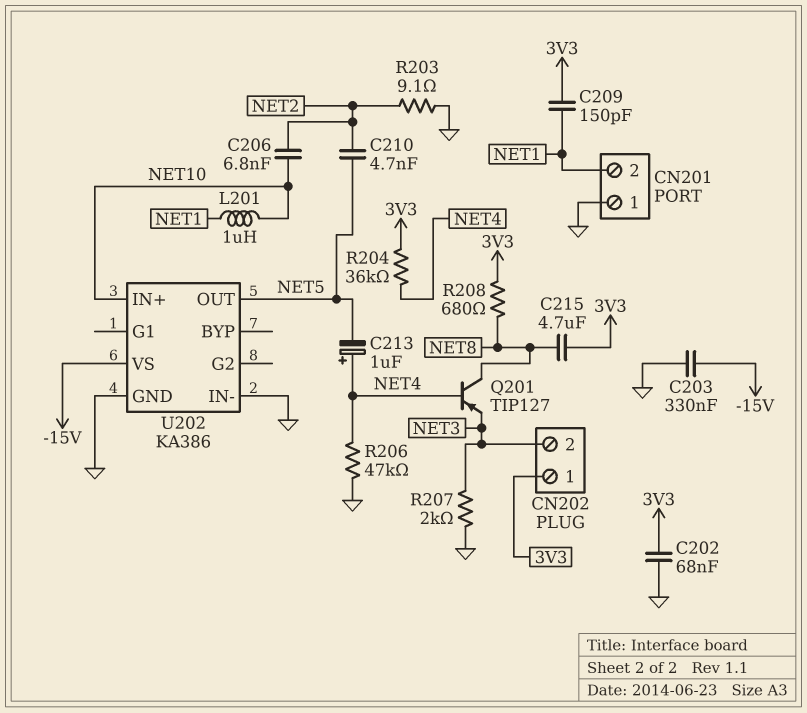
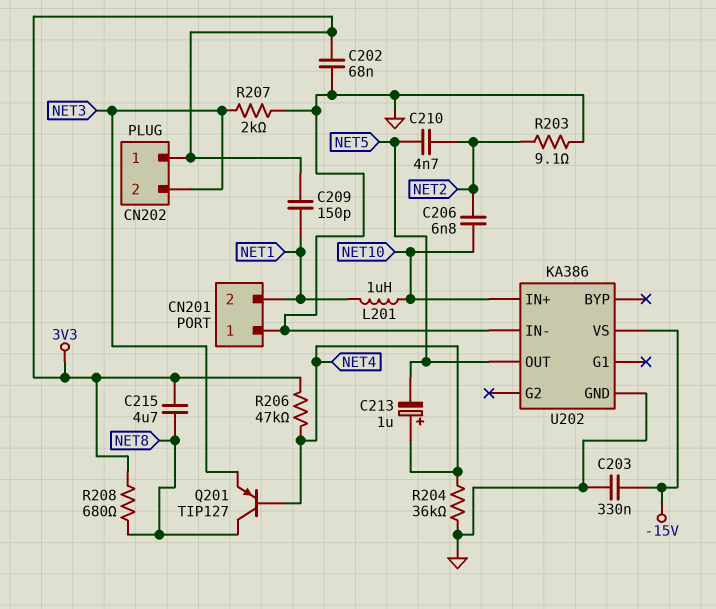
R204: 36k (3V3, NET4) -> 36k (GND, NET4)
R206: 47k (GND, NET4) -> 47k (3V3, NET4)

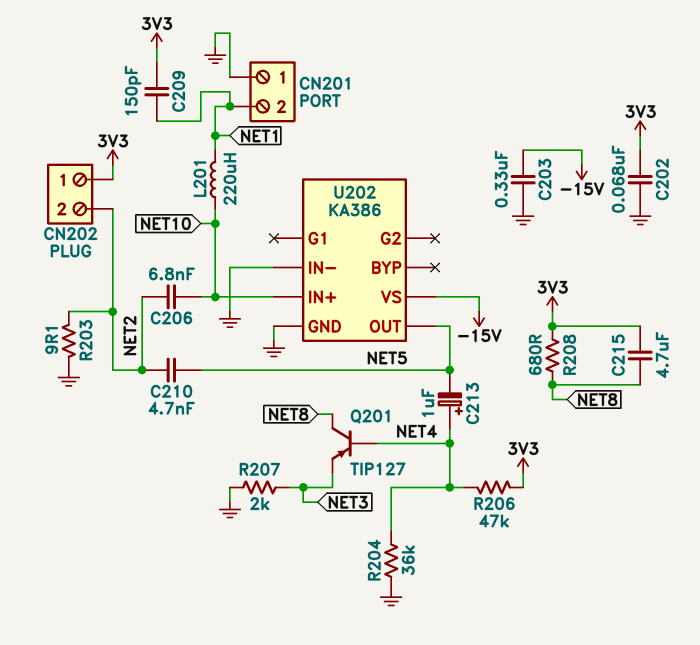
CN202 pin 2: NET3 -> NET2
L201: 1uH (NET1, NET10) -> 220uH (NET1, NET10)

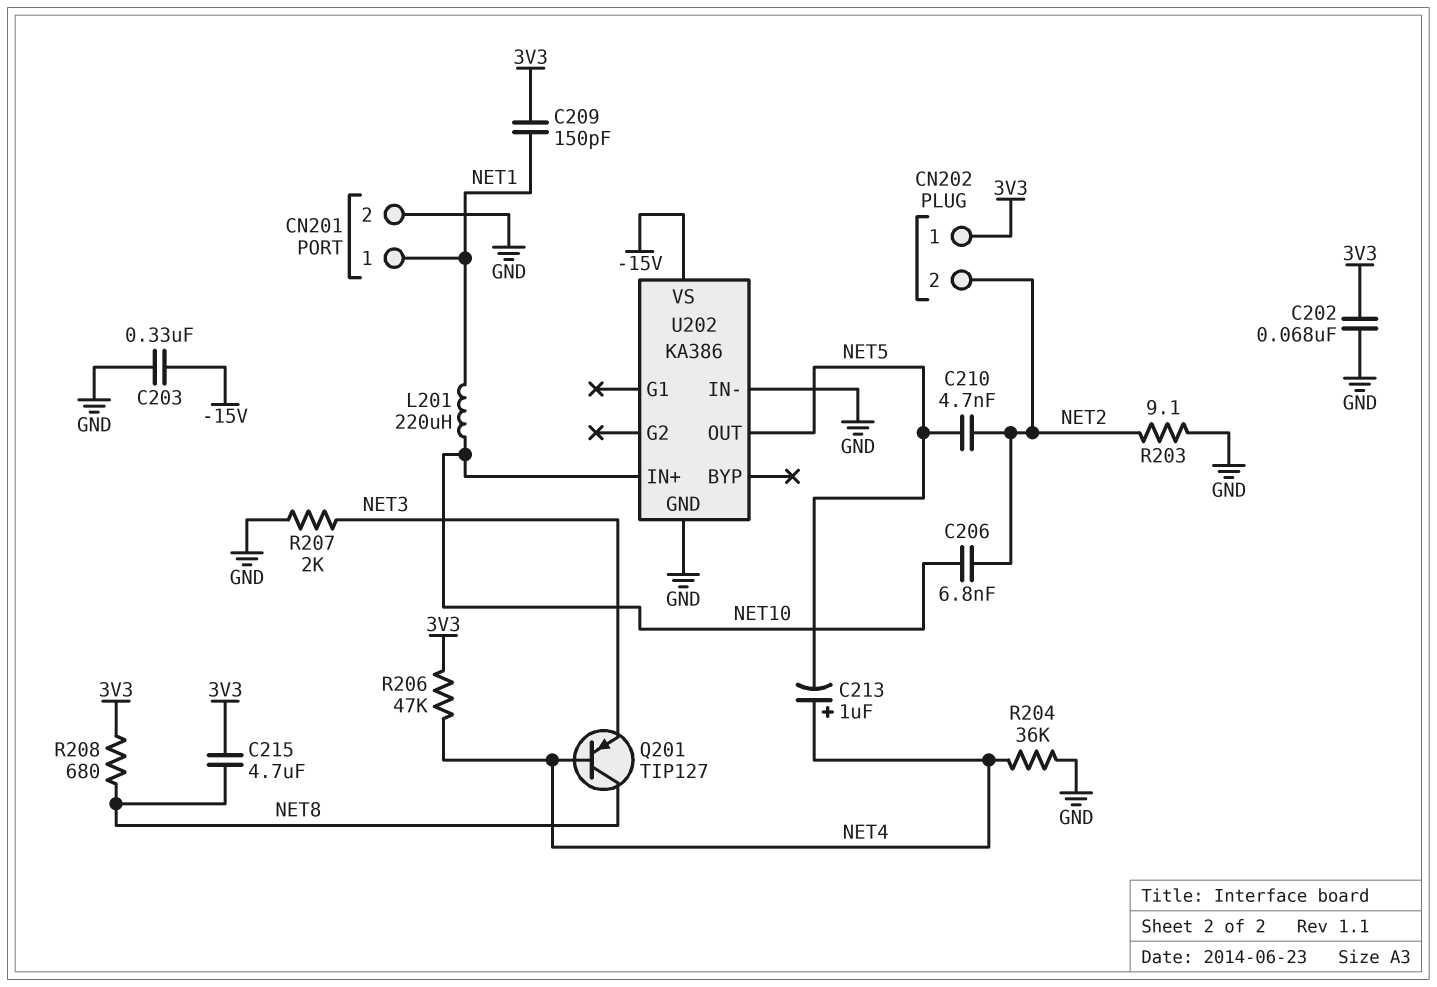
CN201 pin 1: GND -> NET1
CN201 pin 2: NET1 -> GND

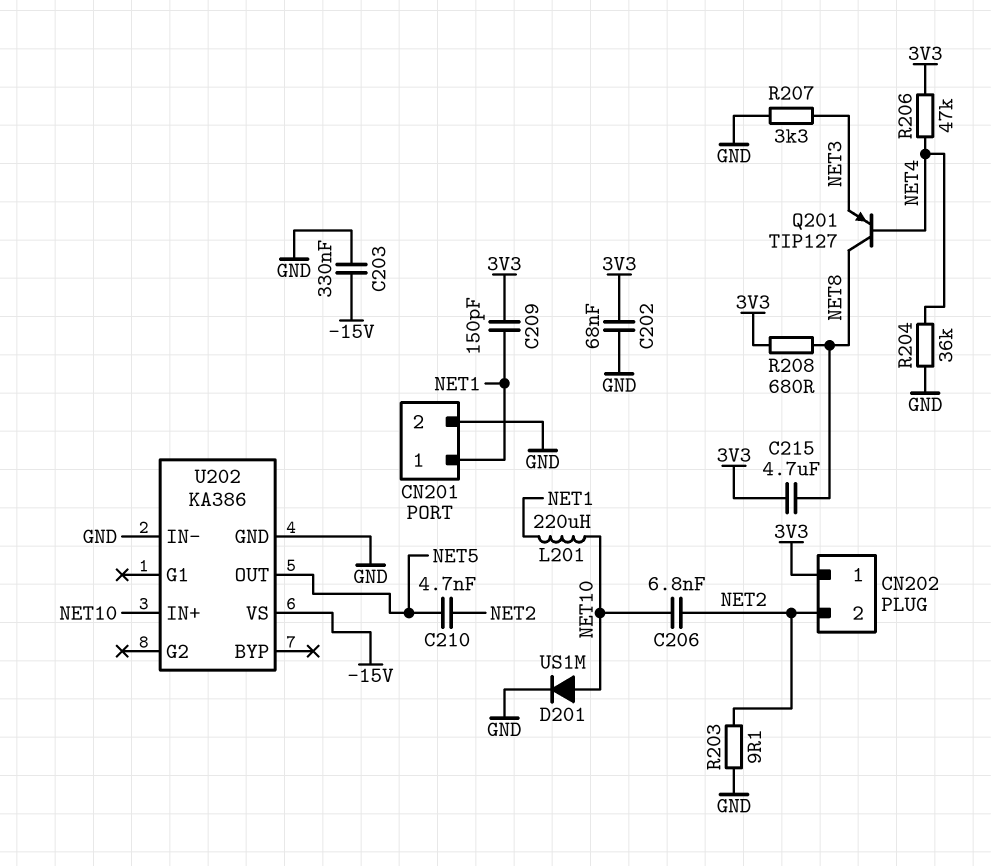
C213: 1uF (plus NET4, minus NET5) -> none
D201: none -> diode US1M (A NET10, K GND)
R207: 2k (GND, NET3) -> 3.3k (GND, NET3)

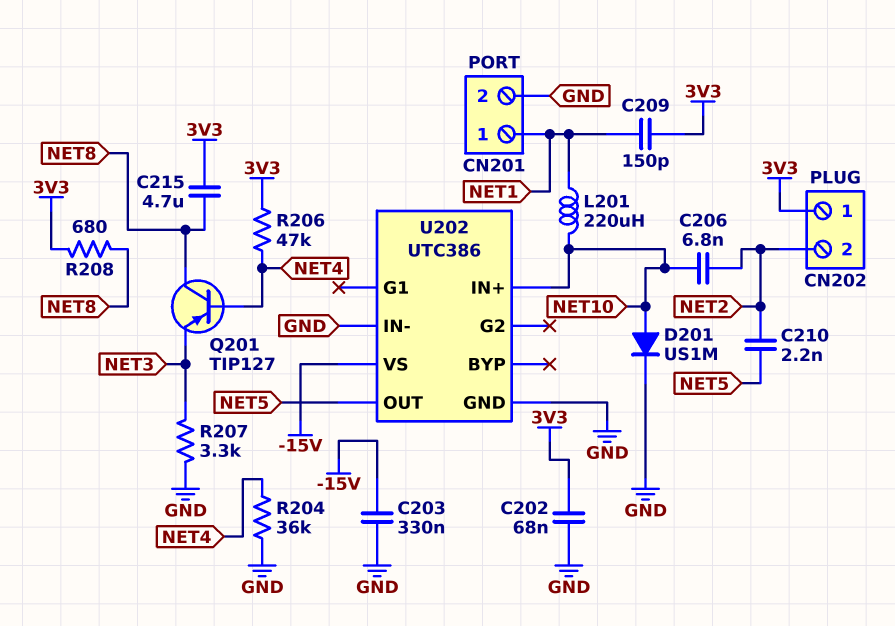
C210: 4.7nF (NET2, NET5) -> 2.2nF (NET2, NET5)
R203: 9.1 (GND, NET2) -> none
U202: KA386 -> UTC386

